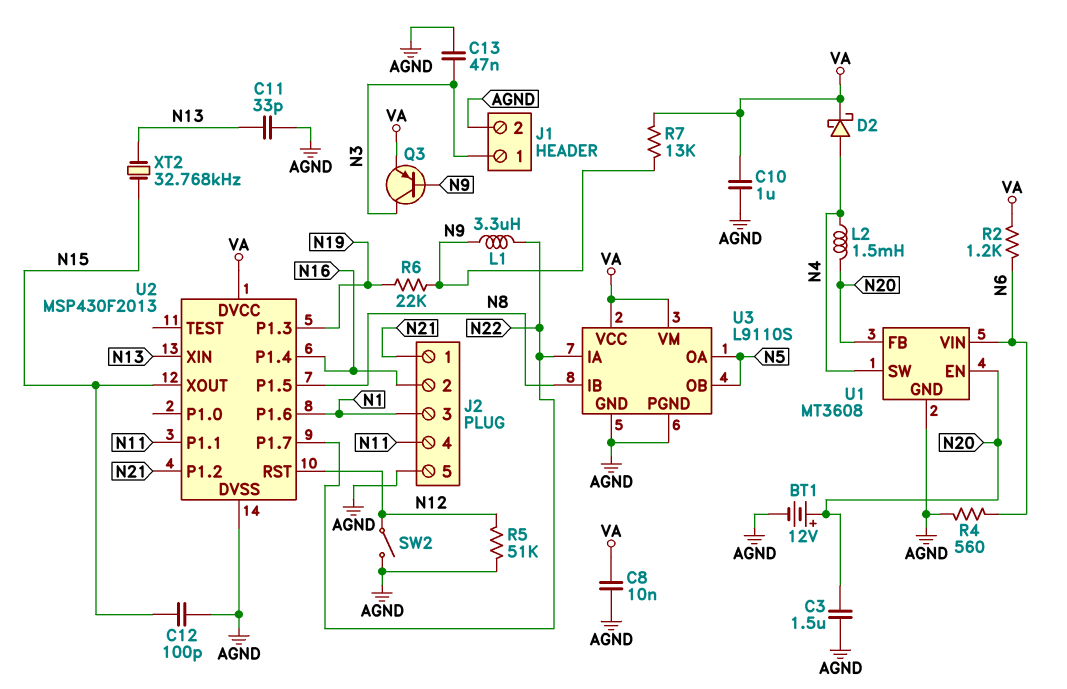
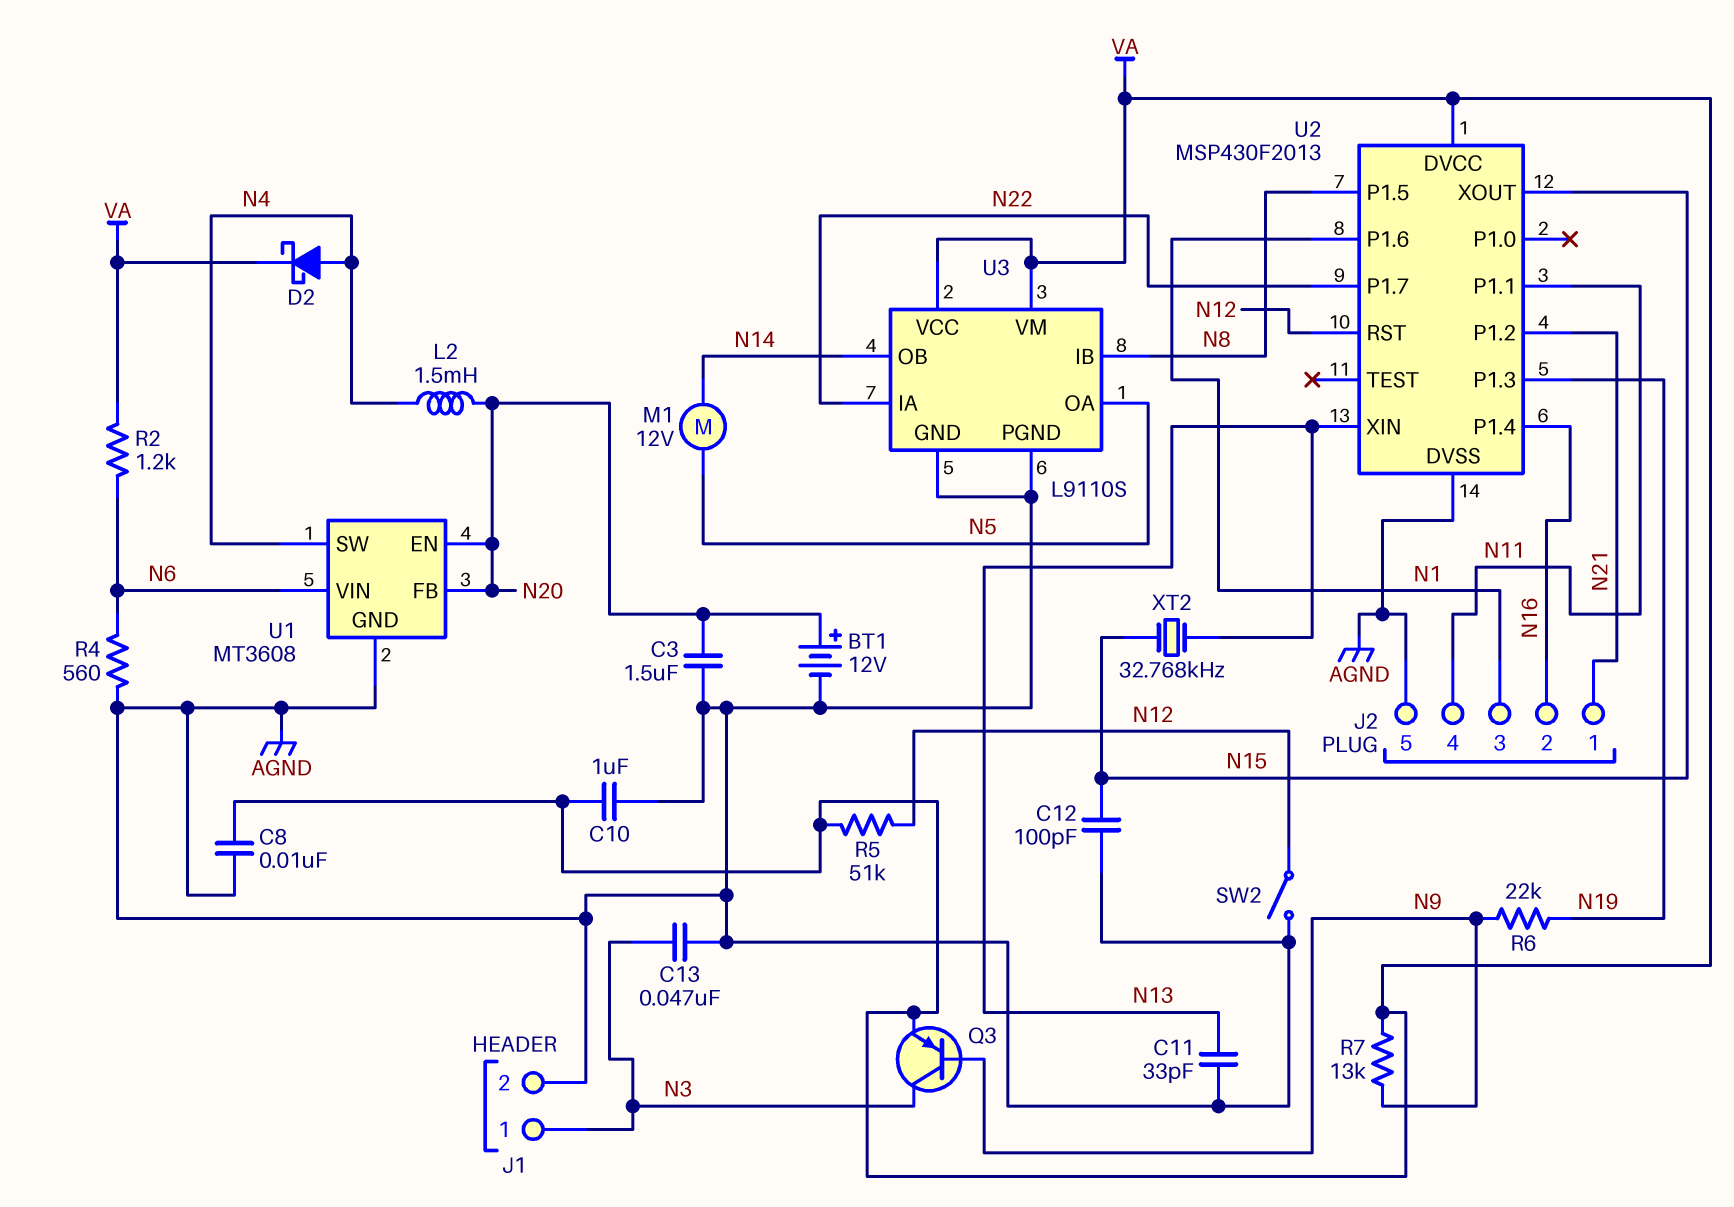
L1: 3.3uH (N9, N22) -> none
M1: none -> motor 12V (N5, N14)
R5: 51k (AGND, N12) -> 51k (N12, VA)
U3 pin OB: N5 -> N14

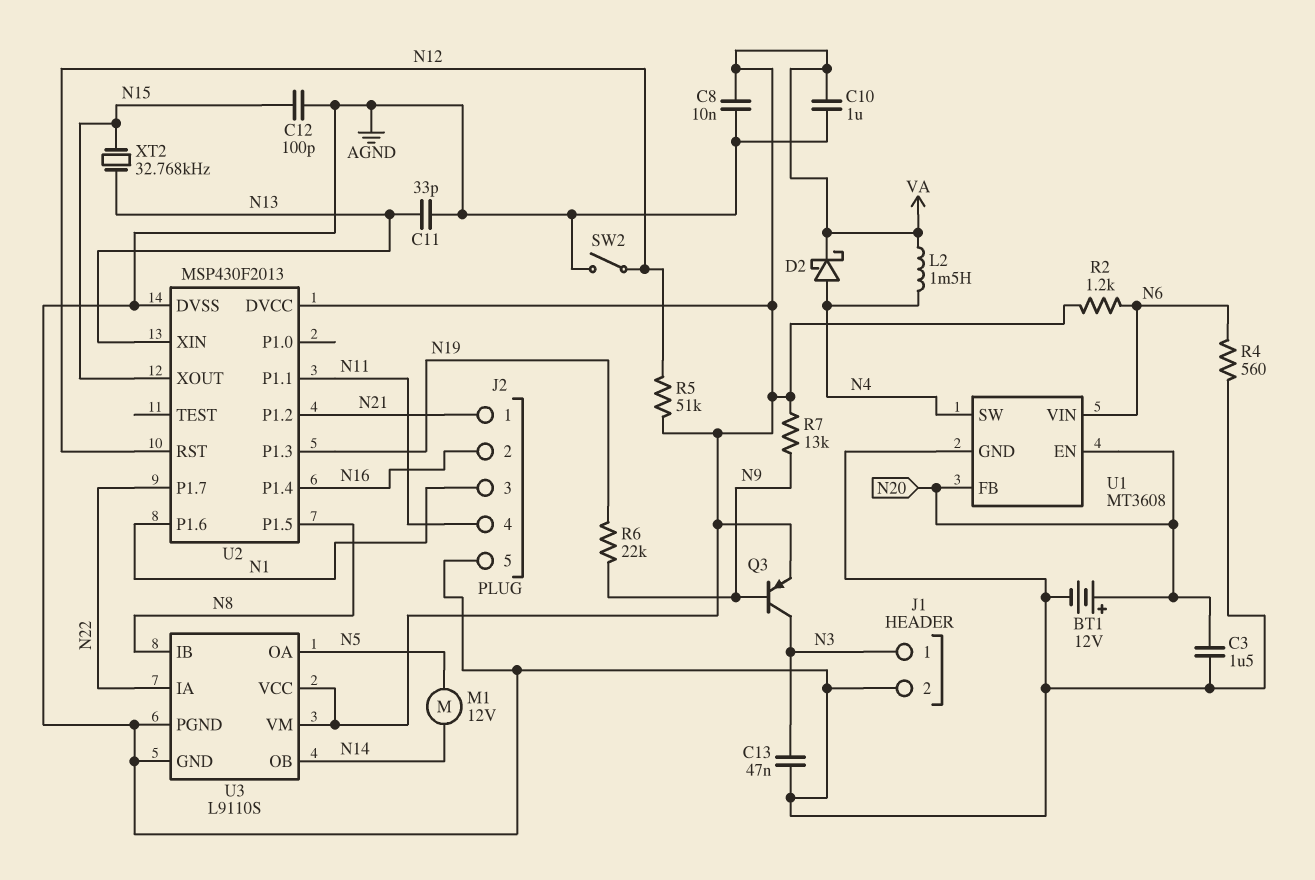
L2: 1.5mH (N4, N20) -> 1.5mH (N4, VA)

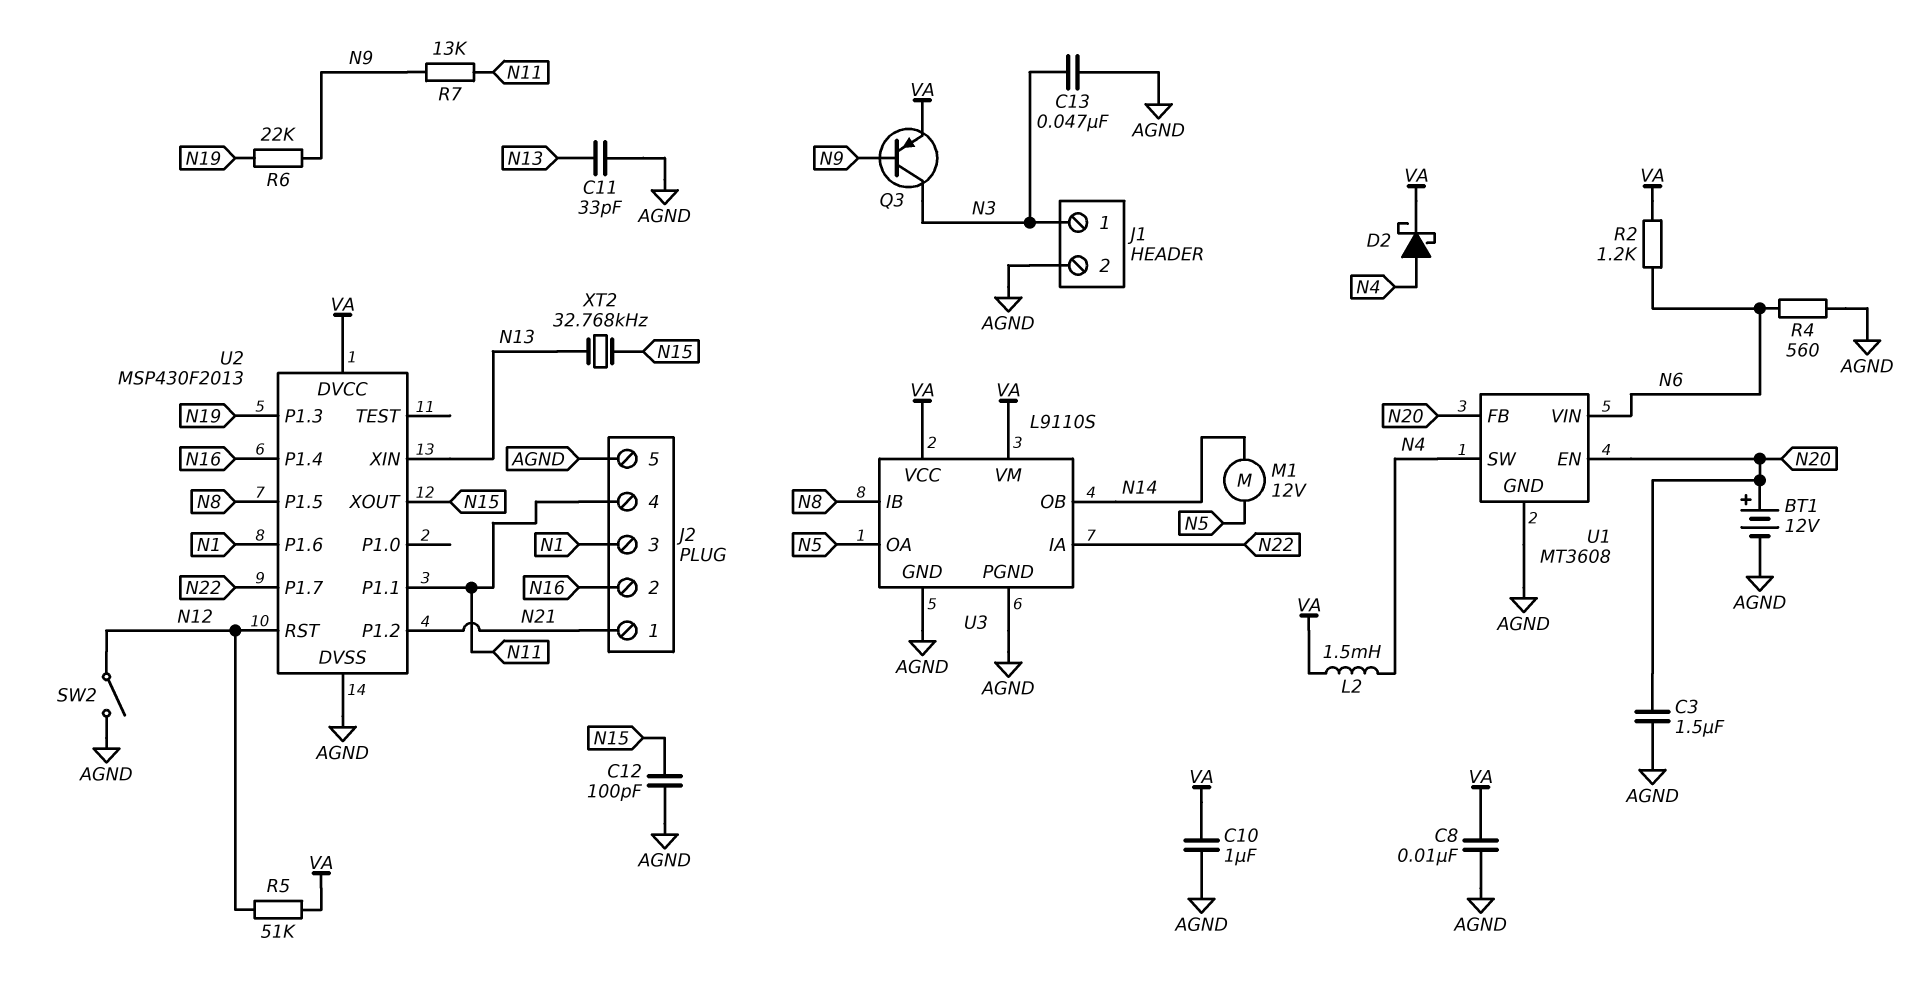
R7: 13k (N9, VA) -> 13k (N9, N11)

